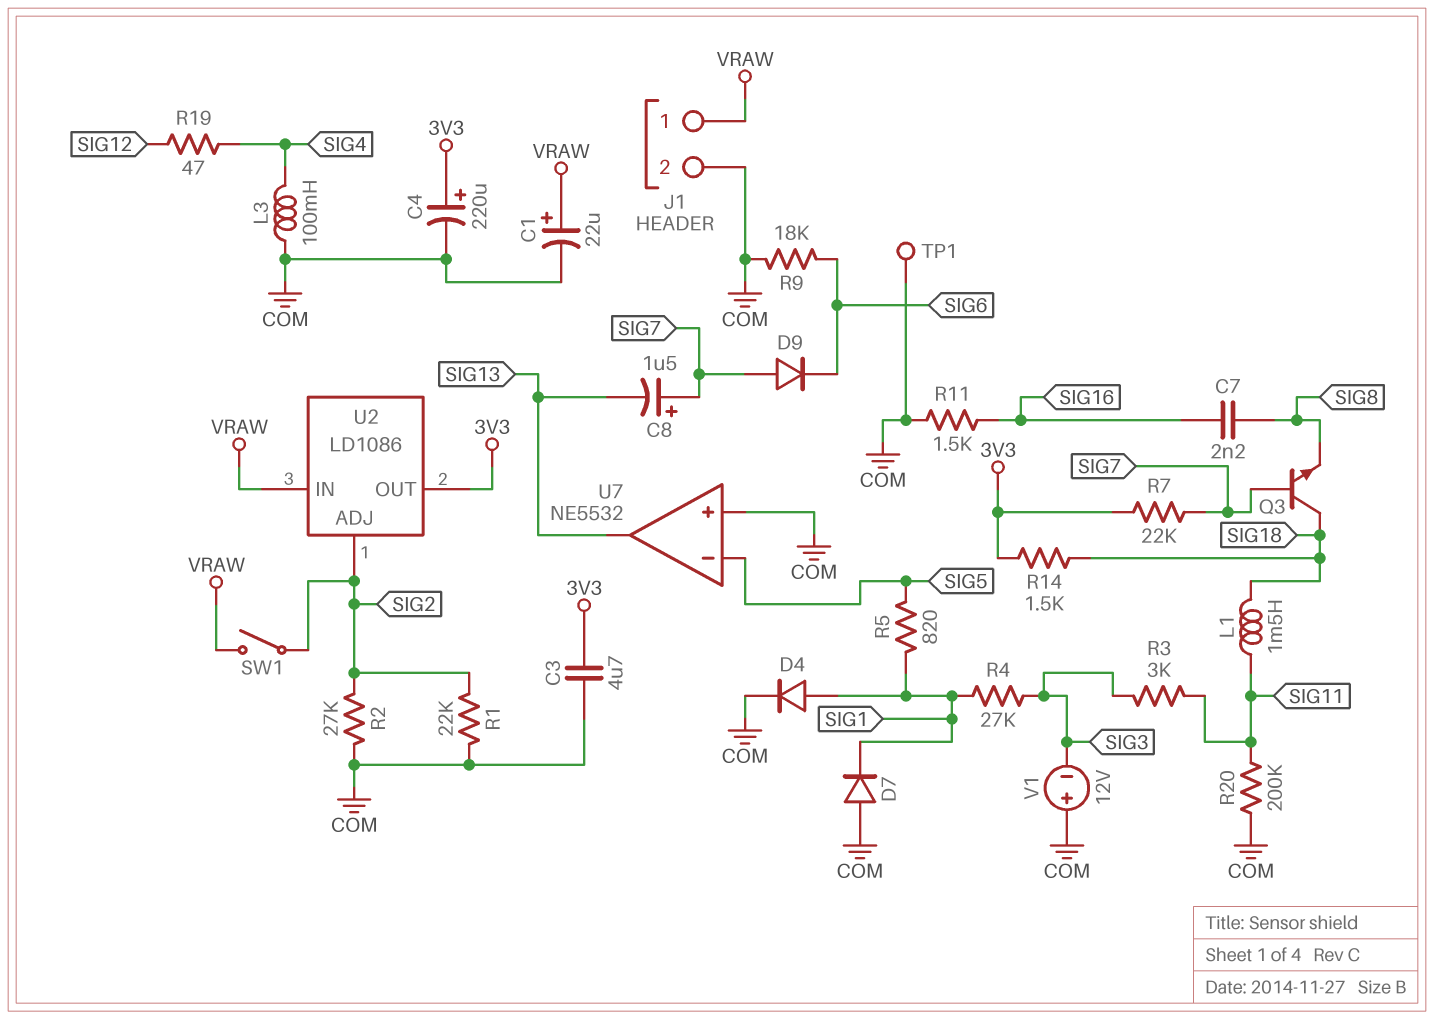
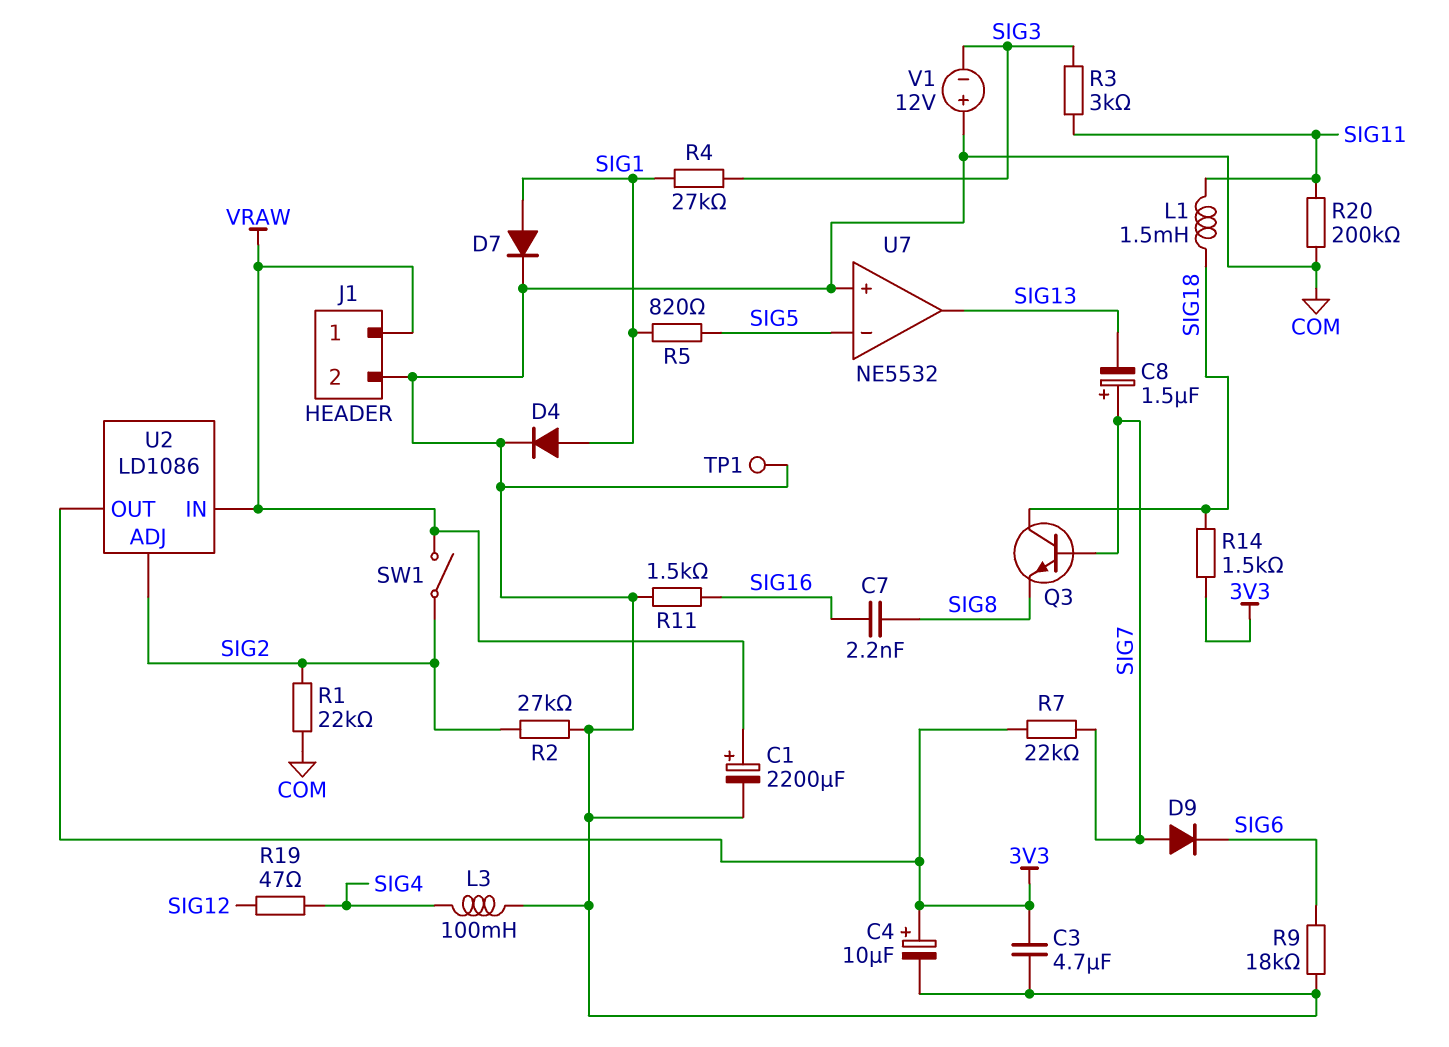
C1: 22uF (plus VRAW, minus COM) -> 2200uF (plus VRAW, minus COM)
C4: 220uF (plus 3V3, minus COM) -> 10uF (plus 3V3, minus COM)
D7: diode (A COM, K SIG1) -> diode (A SIG1, K COM)

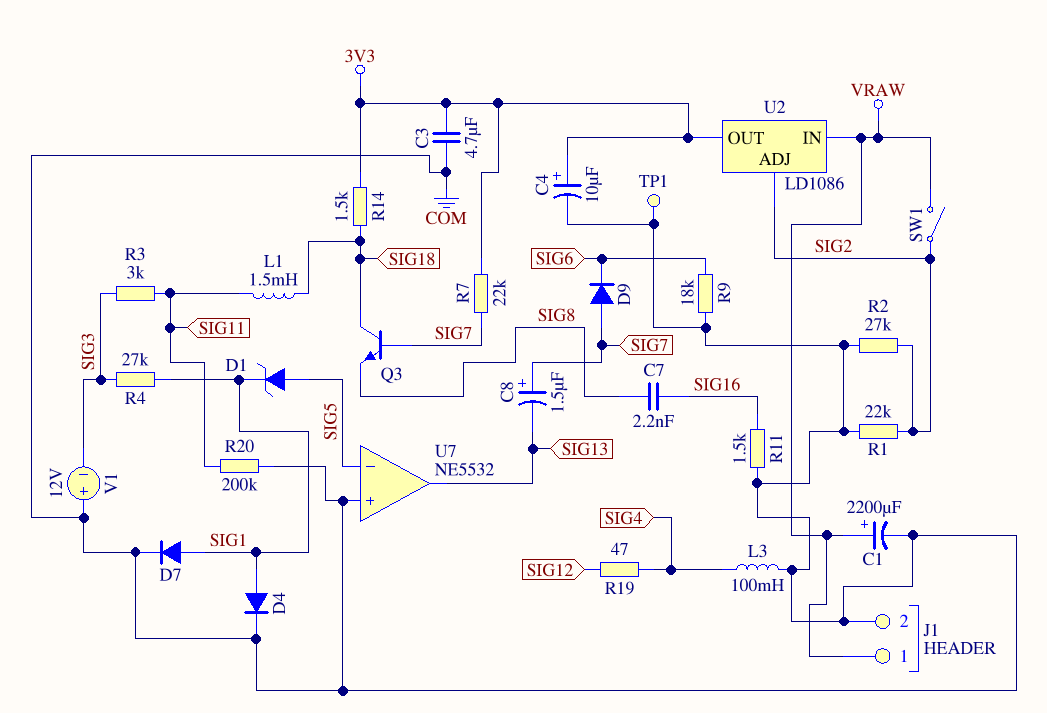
D1: none -> zener (A SIG5, K SIG1)
R5: 820 (SIG1, SIG5) -> none

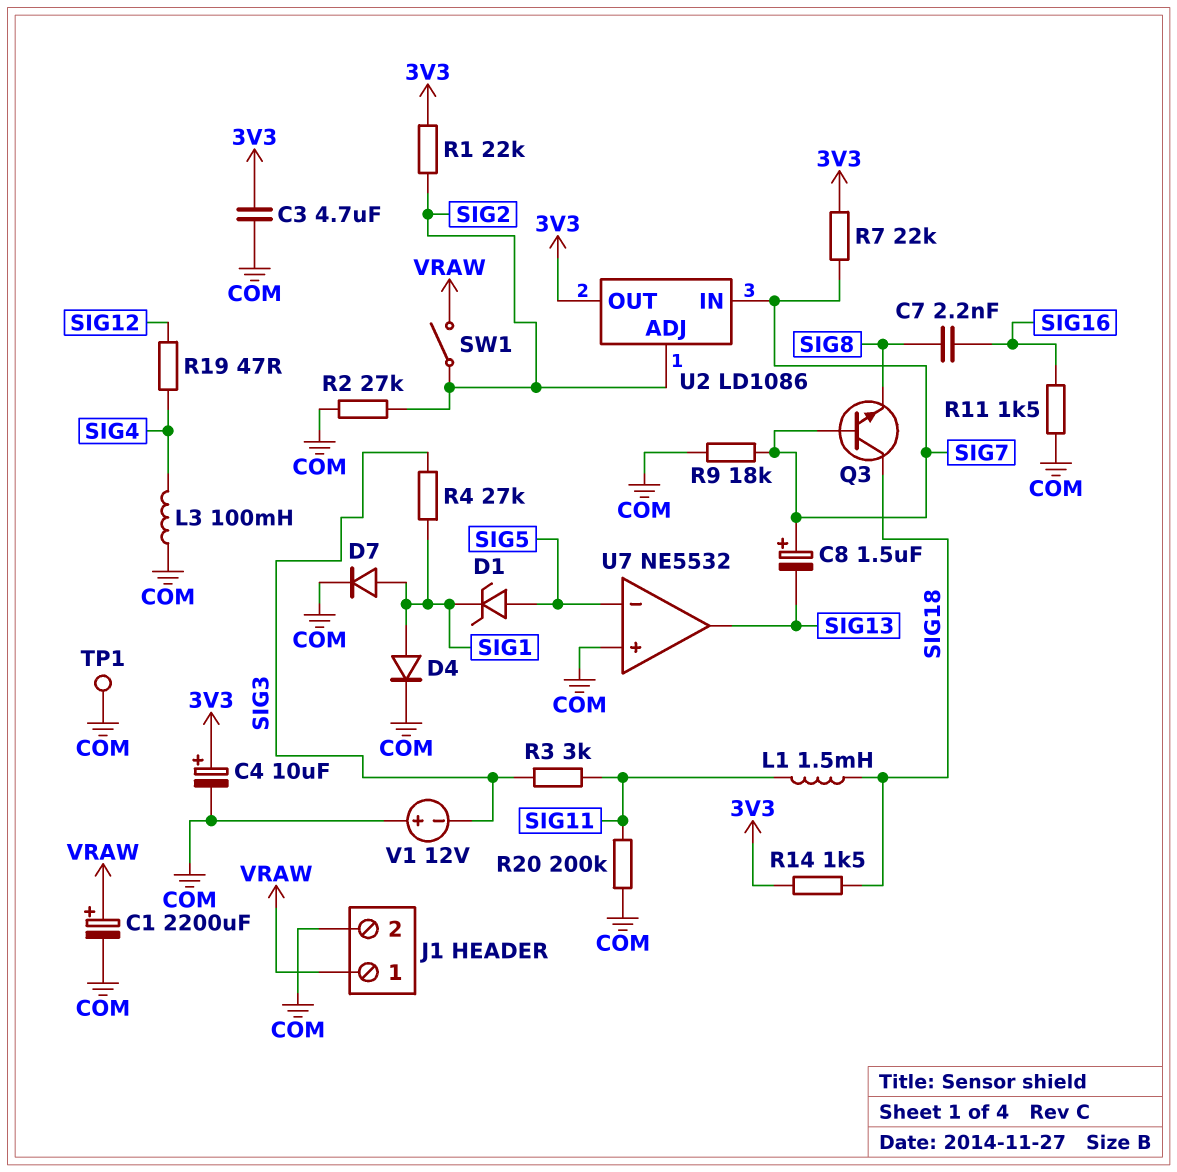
D9: diode (A SIG7, K SIG6) -> none
R1: 22k (COM, SIG2) -> 22k (3V3, SIG2)
R9: 18k (COM, SIG6) -> 18k (COM, SIG7)
U2 pin IN: VRAW -> SIG7

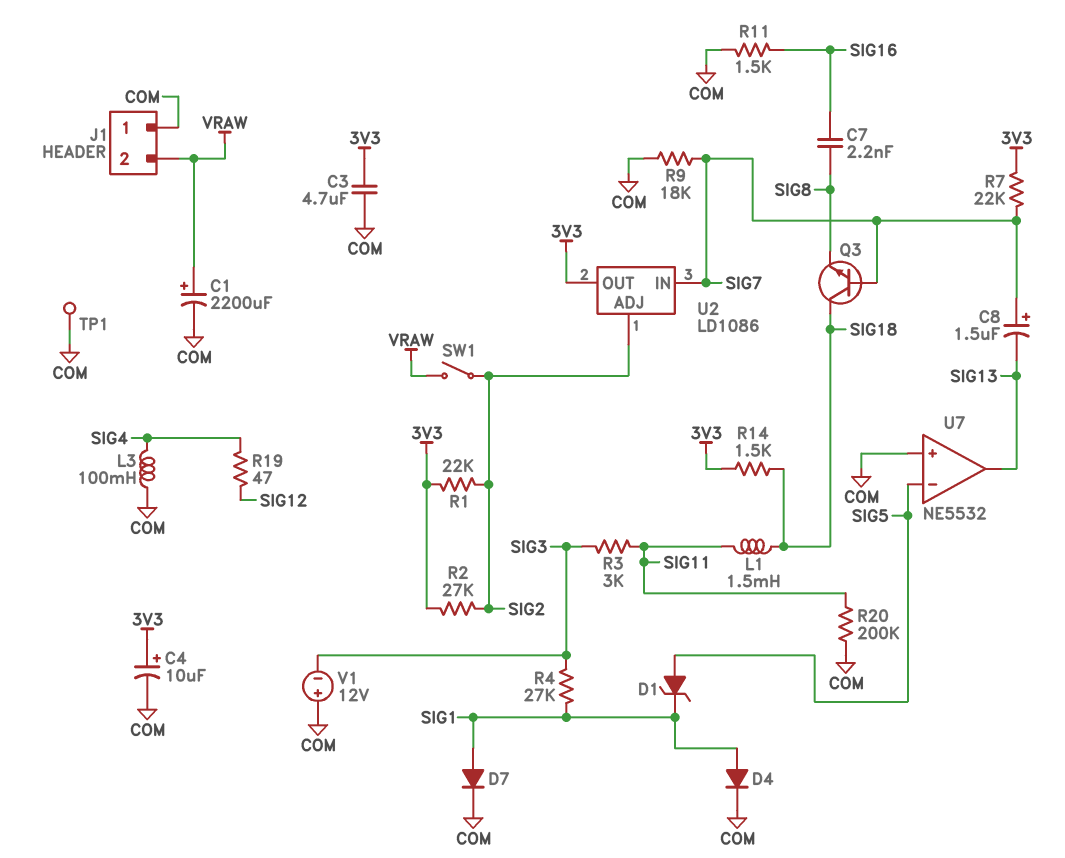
J1 pin 1: VRAW -> COM
J1 pin 2: COM -> VRAW
R2: 27k (COM, SIG2) -> 27k (3V3, SIG2)

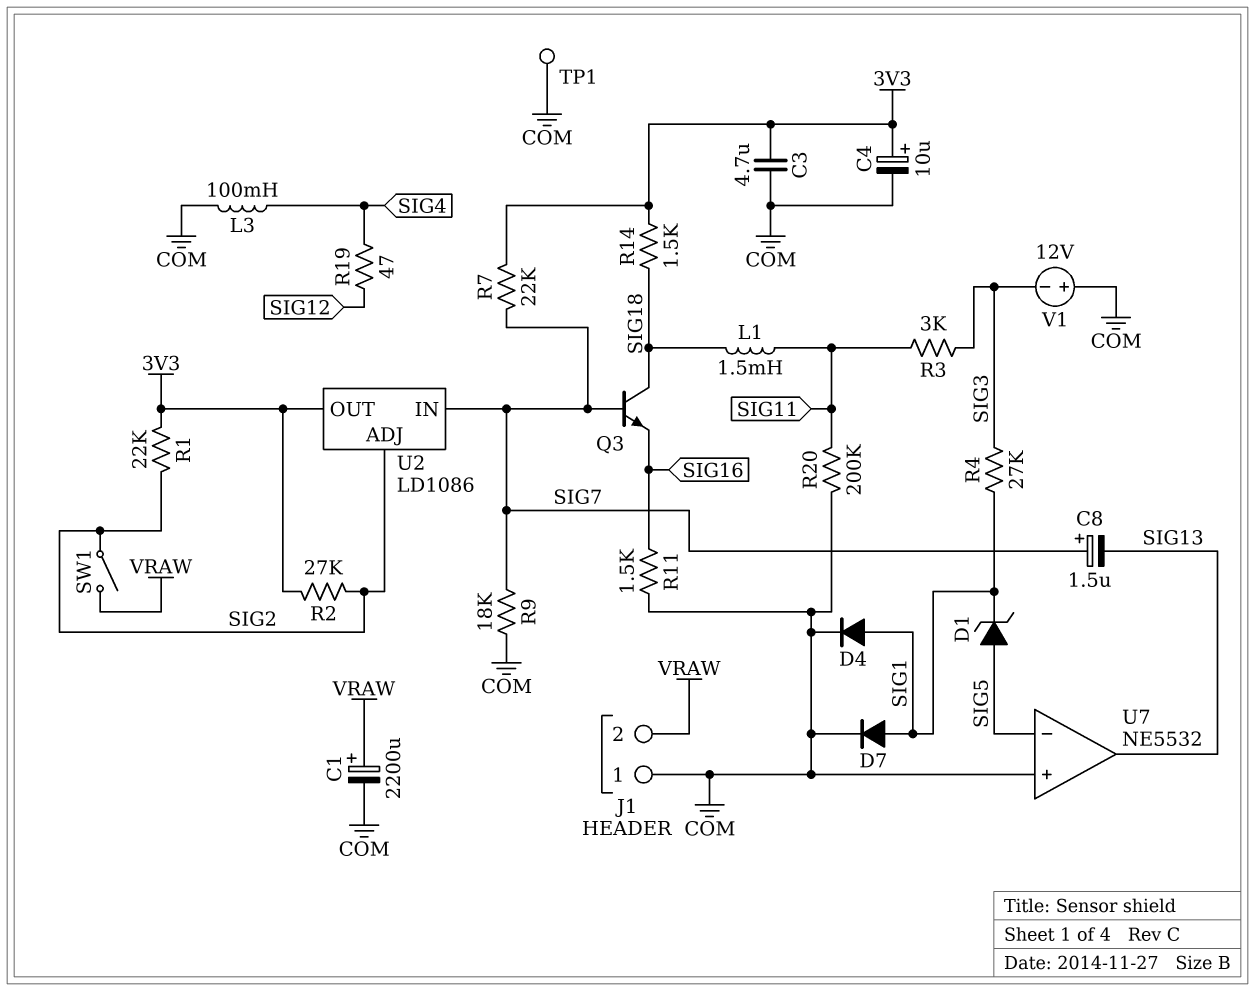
C7: 2.2nF (SIG8, SIG16) -> none
Q3: NPN (B SIG7, C SIG18, E SIG8) -> NPN (B SIG7, C SIG18, E SIG16)

